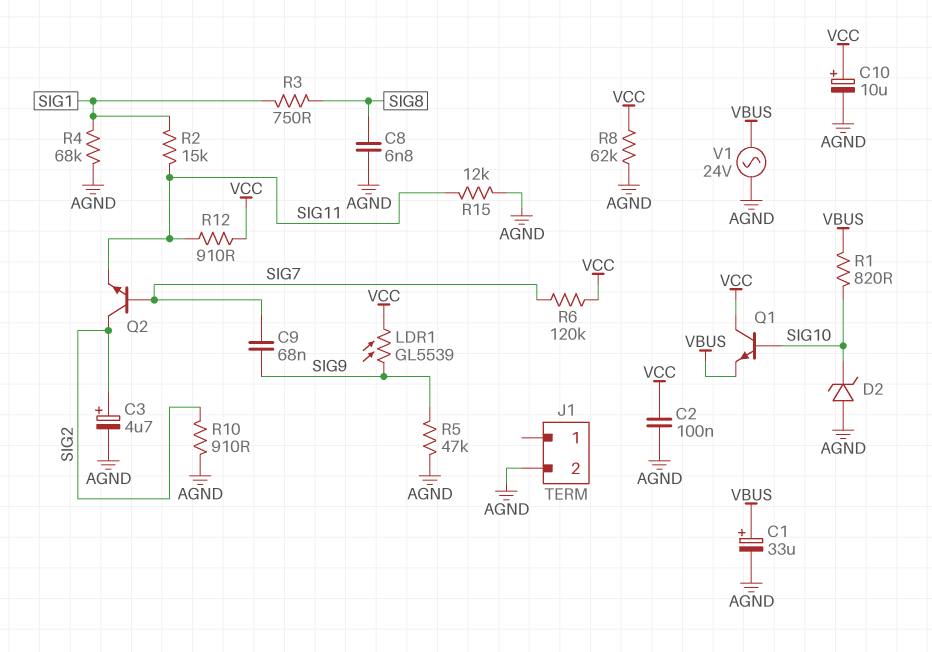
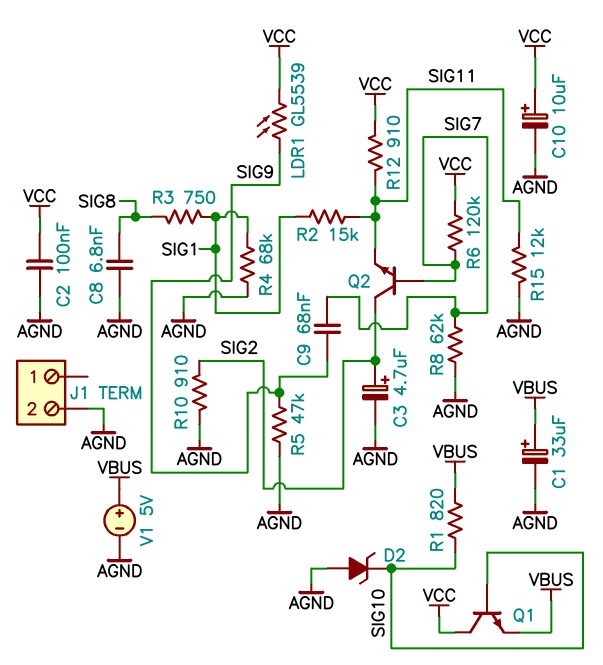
R8: 62k (AGND, VCC) -> 62k (AGND, SIG7)
V1: AC 24V (AGND, VBUS) -> 5V (plus VBUS, minus AGND)

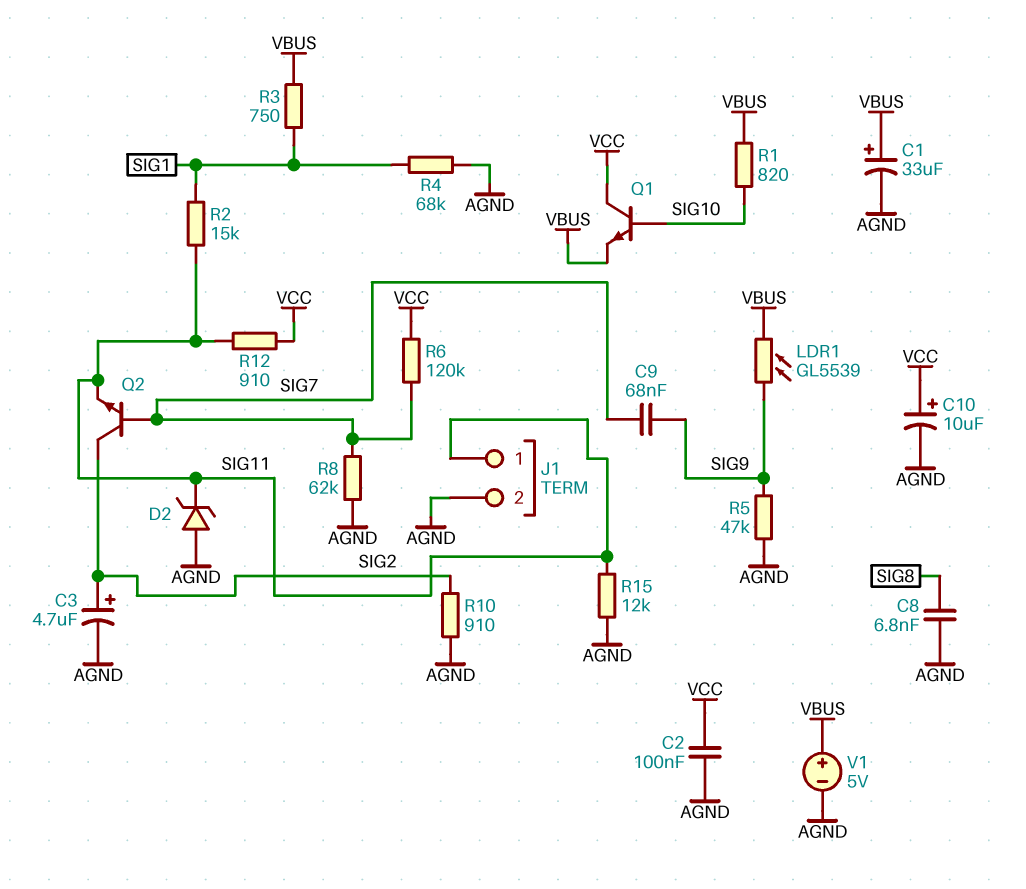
D2: zener (A AGND, K SIG10) -> zener (A AGND, K SIG11)
J1 pin 1: none -> SIG11
LDR1: GL5539 (SIG9, VCC) -> GL5539 (SIG9, VBUS)
R3: 750 (SIG1, SIG8) -> 750 (SIG1, VBUS)

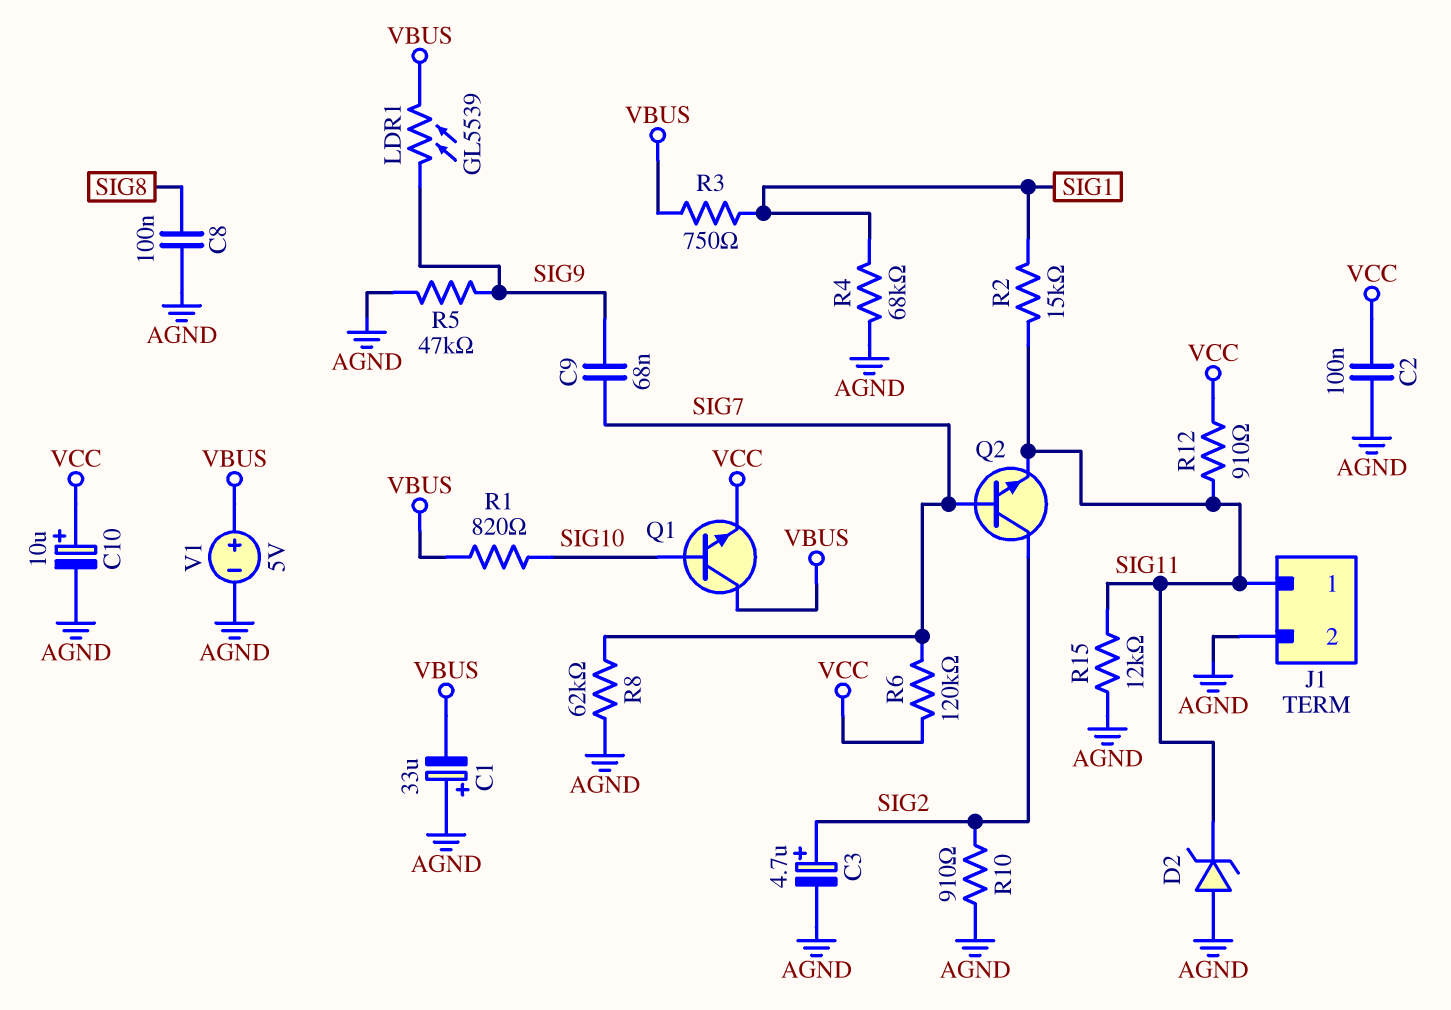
C1: 33uF (plus VBUS, minus AGND) -> 33uF (plus AGND, minus VBUS)
C8: 6.8nF (AGND, SIG8) -> 100nF (AGND, SIG8)
Q1: NPN (B SIG10, C VCC, E VBUS) -> NPN (B SIG10, C VBUS, E VCC)

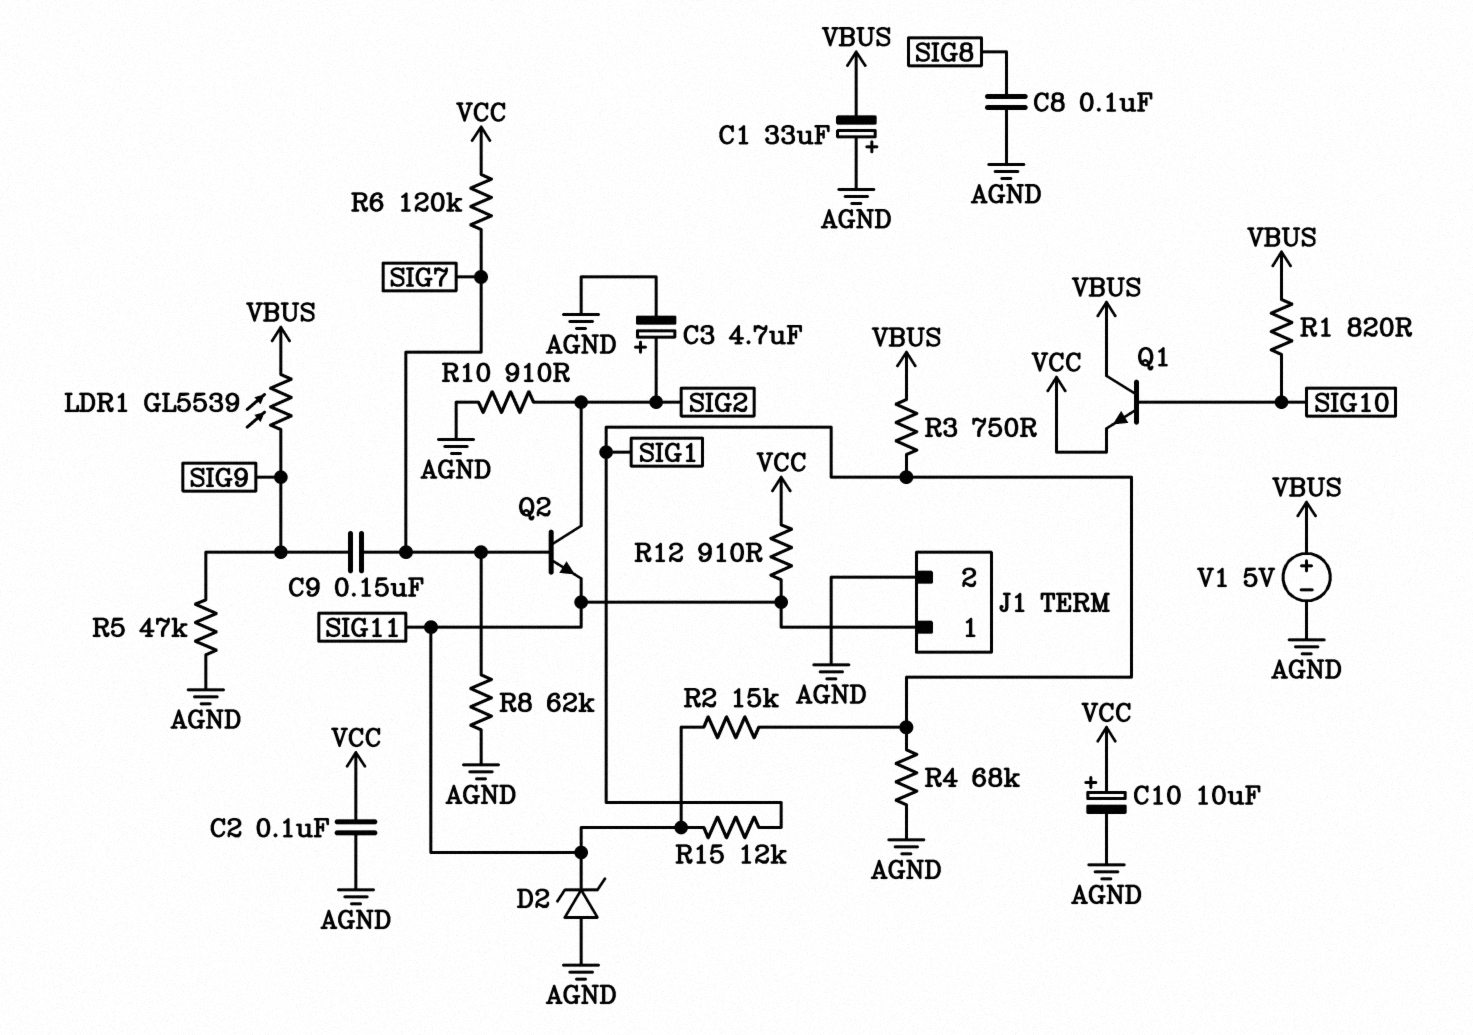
C9: 68nF (SIG7, SIG9) -> 150nF (SIG7, SIG9)
R15: 12k (AGND, SIG11) -> 12k (SIG1, SIG11)

